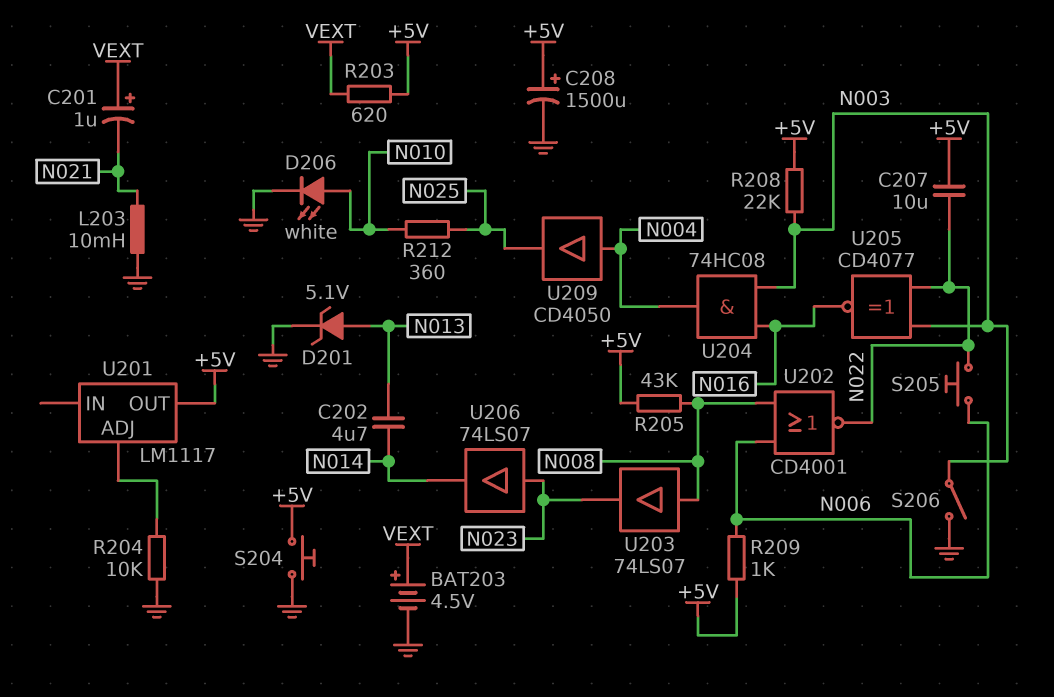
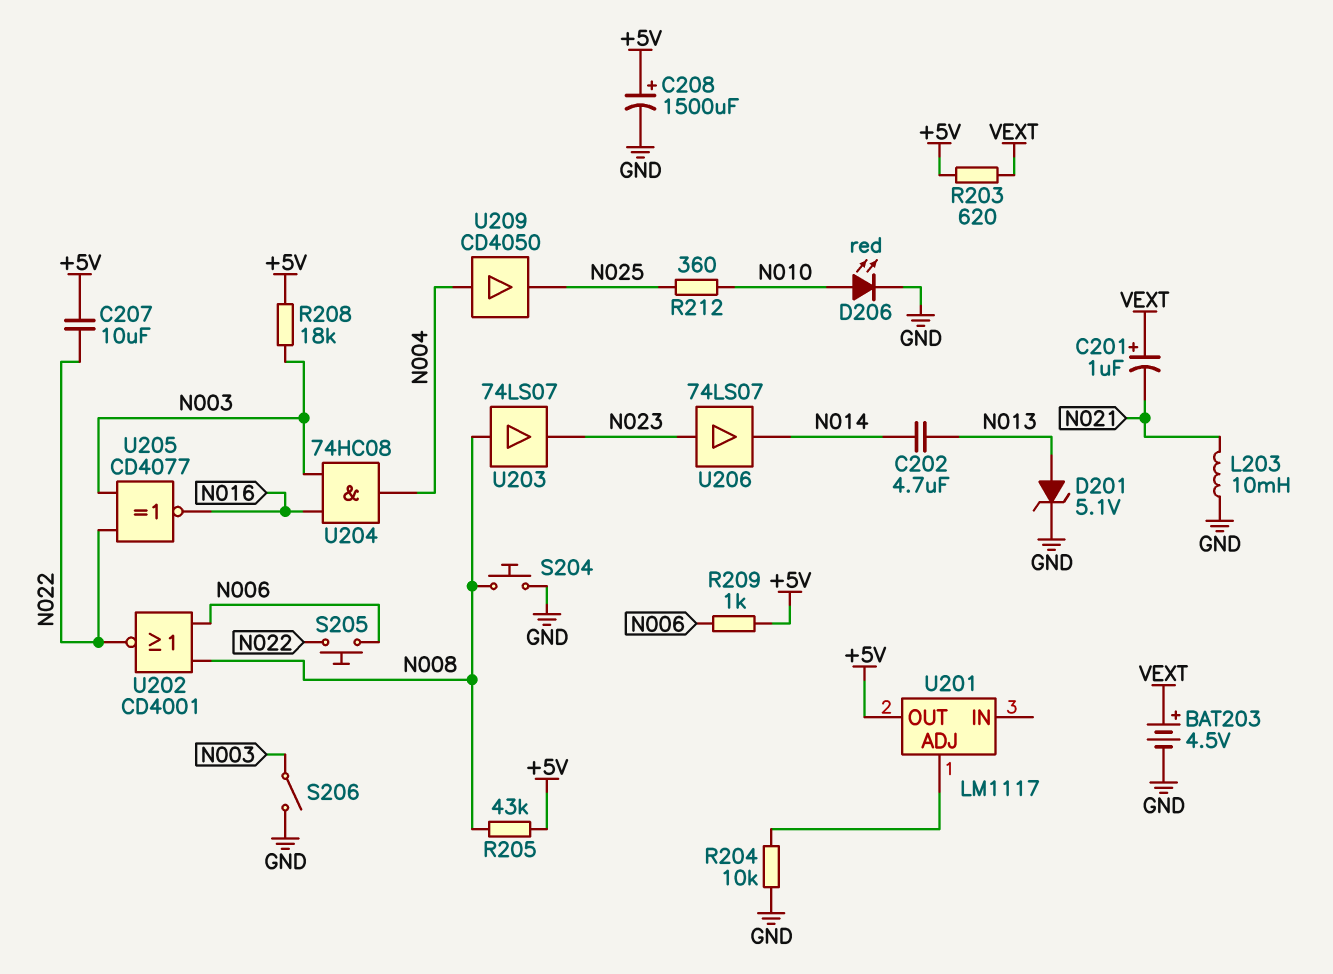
D206: LED white (A N010, K GND) -> LED red (A N010, K GND)
R208: 22k (+5V, N003) -> 18k (+5V, N003)
S204: button (+5V, GND) -> button (GND, N008)

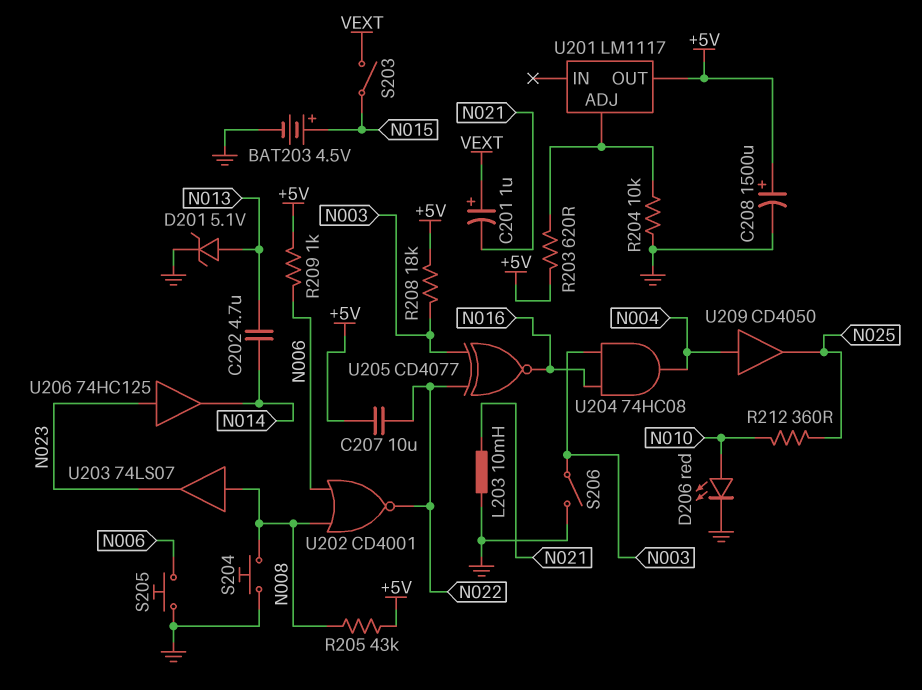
BAT203: 4.5V (plus VEXT, minus GND) -> 4.5V (plus N015, minus GND)
R203: 620 (+5V, VEXT) -> 620 (+5V, U201/ADJ)
S203: none -> switch (N015, VEXT)
S205: button (N006, N022) -> button (GND, N006)
U206: buffer 74LS07 (in N023, out N014) -> buffer 74HC125 (in N023, out N014)

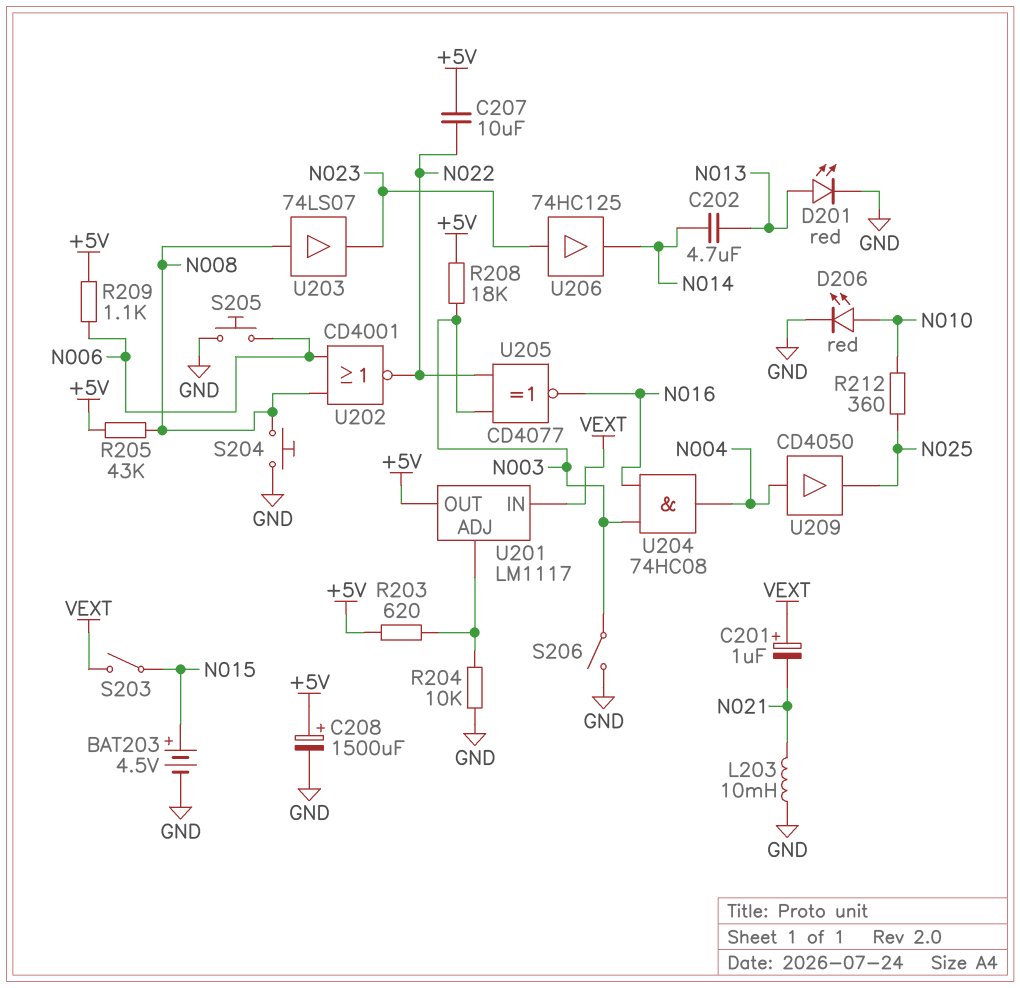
D201: zener 5.1V (A N013, K GND) -> LED red (A N013, K GND)
R209: 1k (+5V, N006) -> 1.1k (+5V, N006)
U201 pin IN: none -> VEXT

